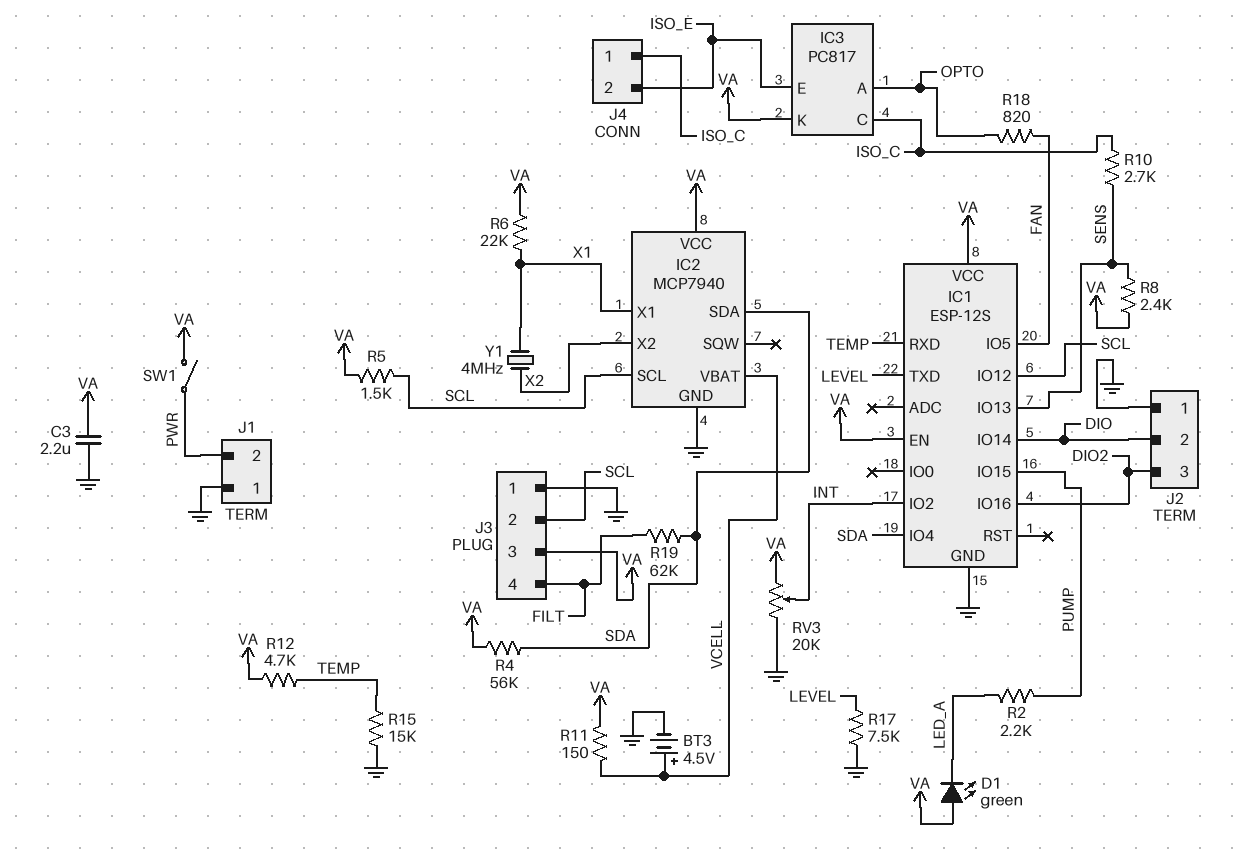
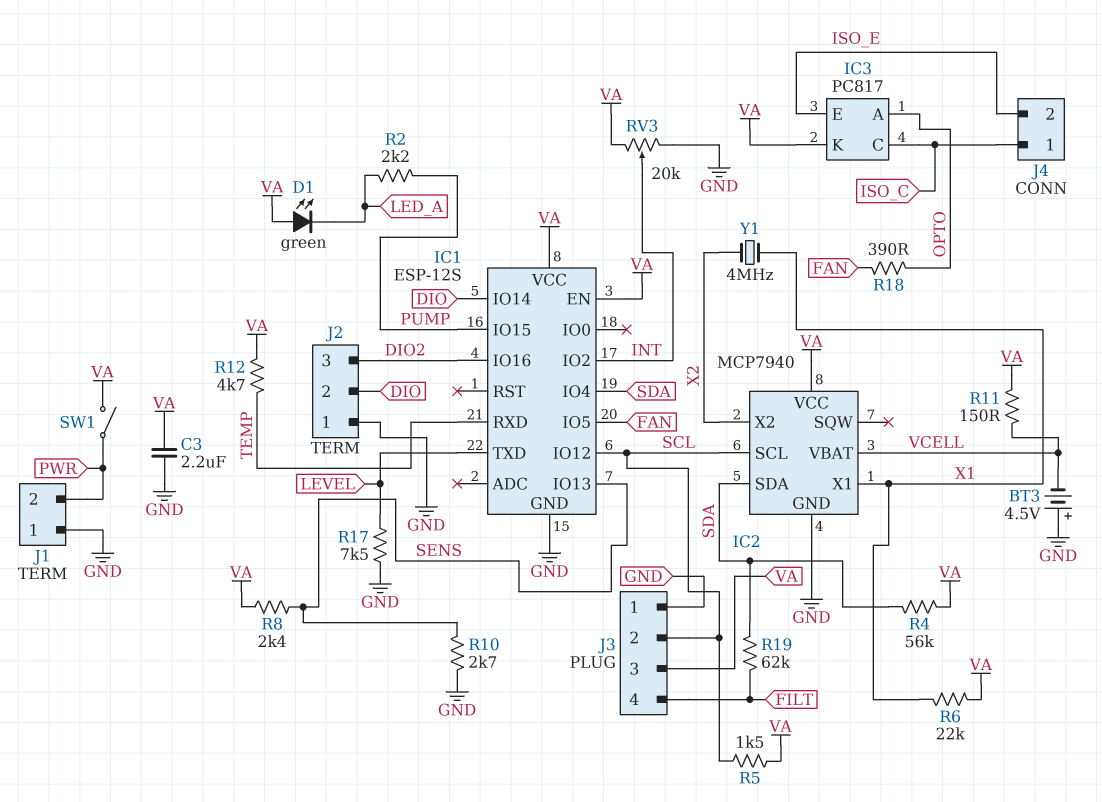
BT3: 4.5V (plus VCELL, minus GND) -> 4.5V (plus GND, minus VCELL)
R10: 2.7k (ISO_C, SENS) -> 2.7k (GND, SENS)
R15: 15k (GND, TEMP) -> none
R18: 820 (FAN, OPTO) -> 390 (FAN, OPTO)

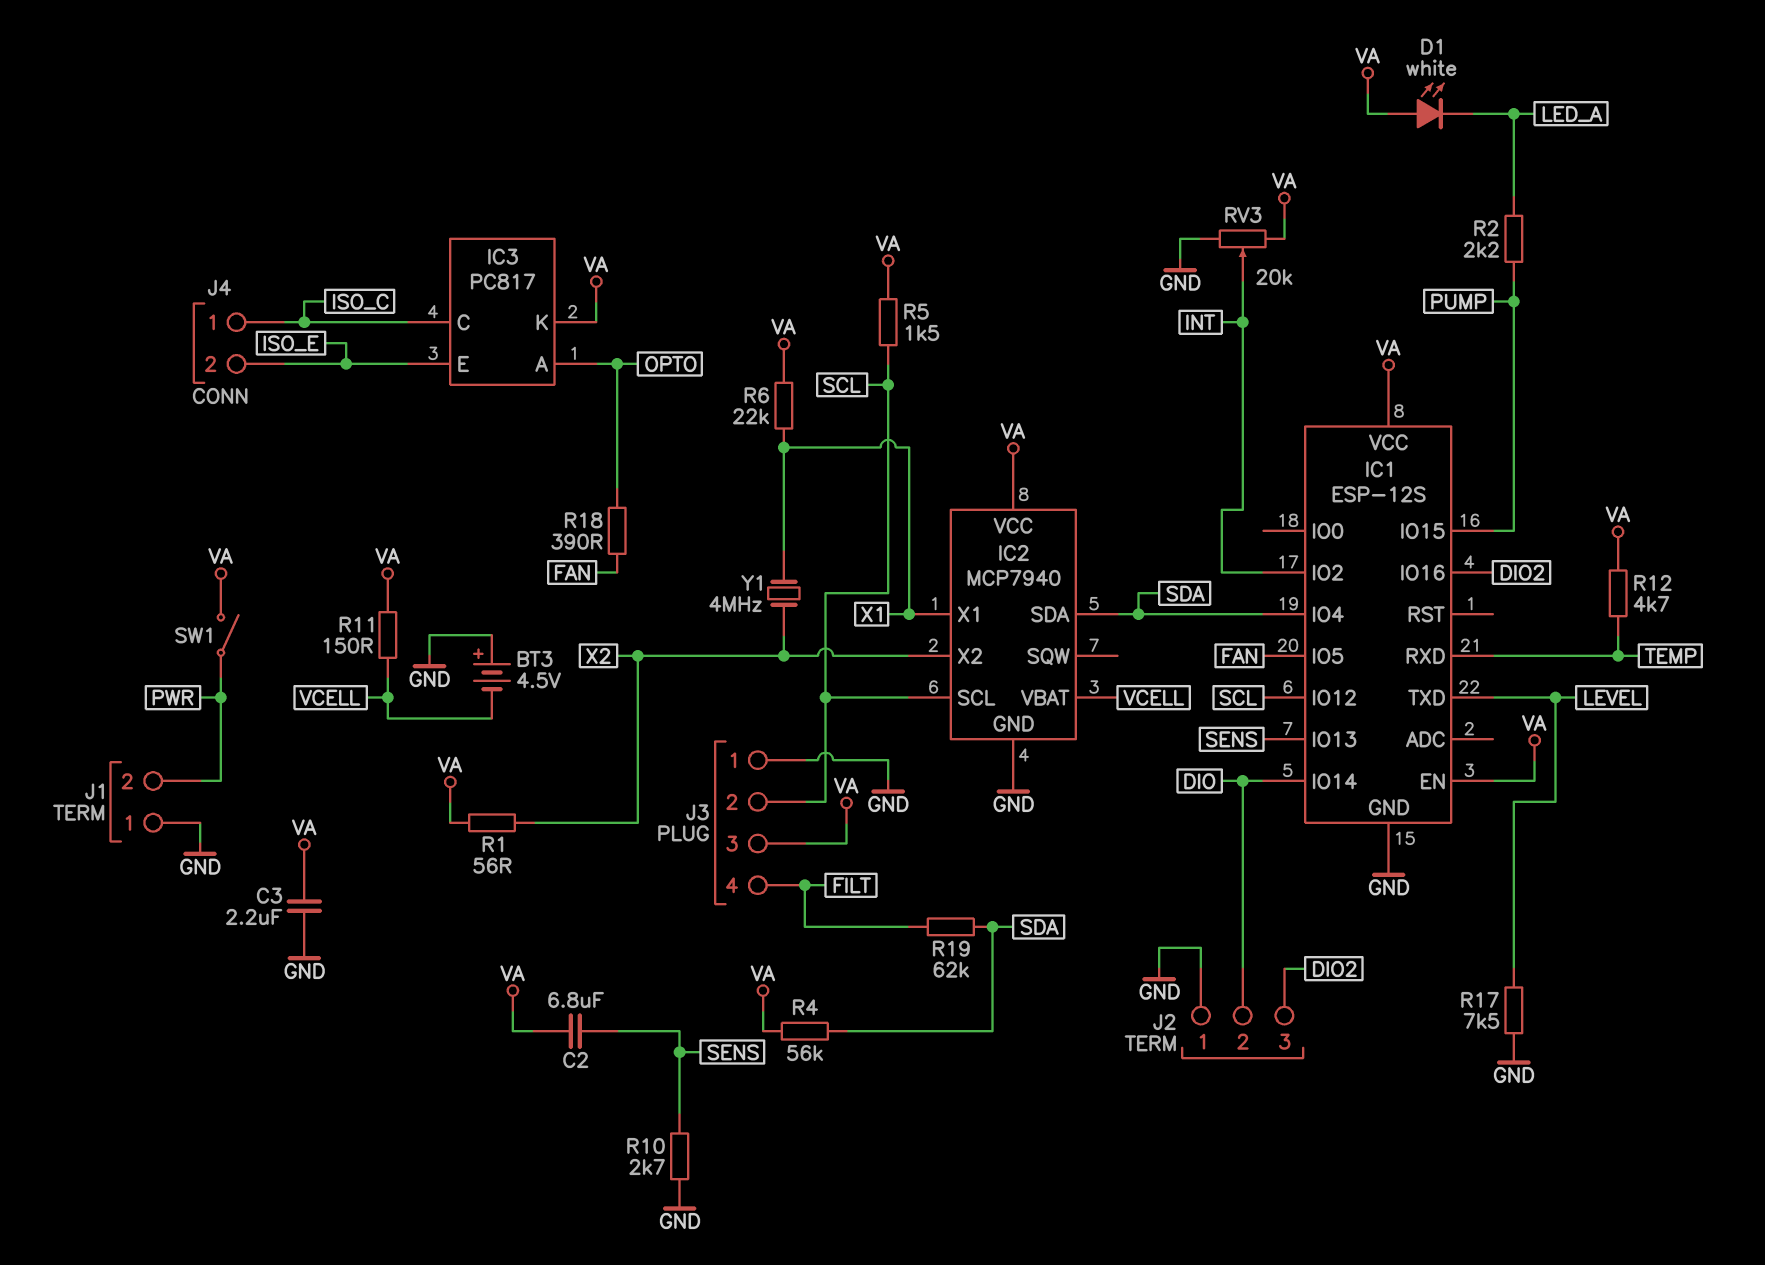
C2: none -> 6.8uF (SENS, VA)
D1: LED green (A VA, K LED_A) -> LED white (A VA, K LED_A)
R1: none -> 56 (VA, X2)
R8: 2.4k (SENS, VA) -> none

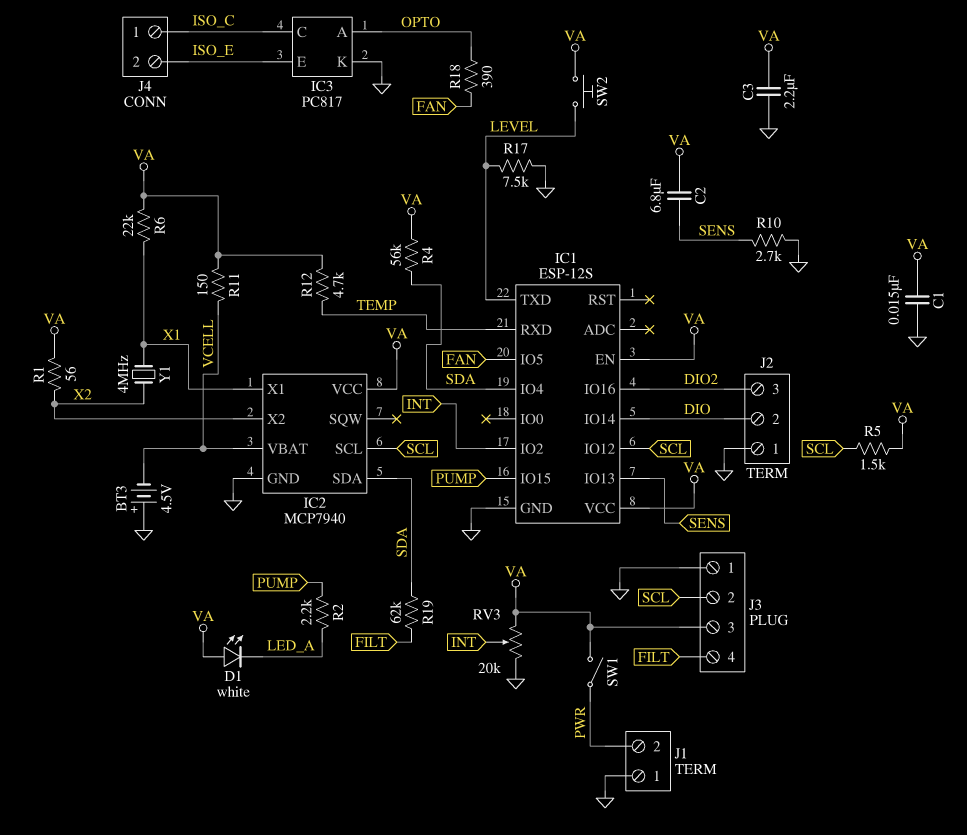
C1: none -> 15nF (GND, VA)
IC3 pin K: VA -> GND
SW2: none -> button (LEVEL, VA)

